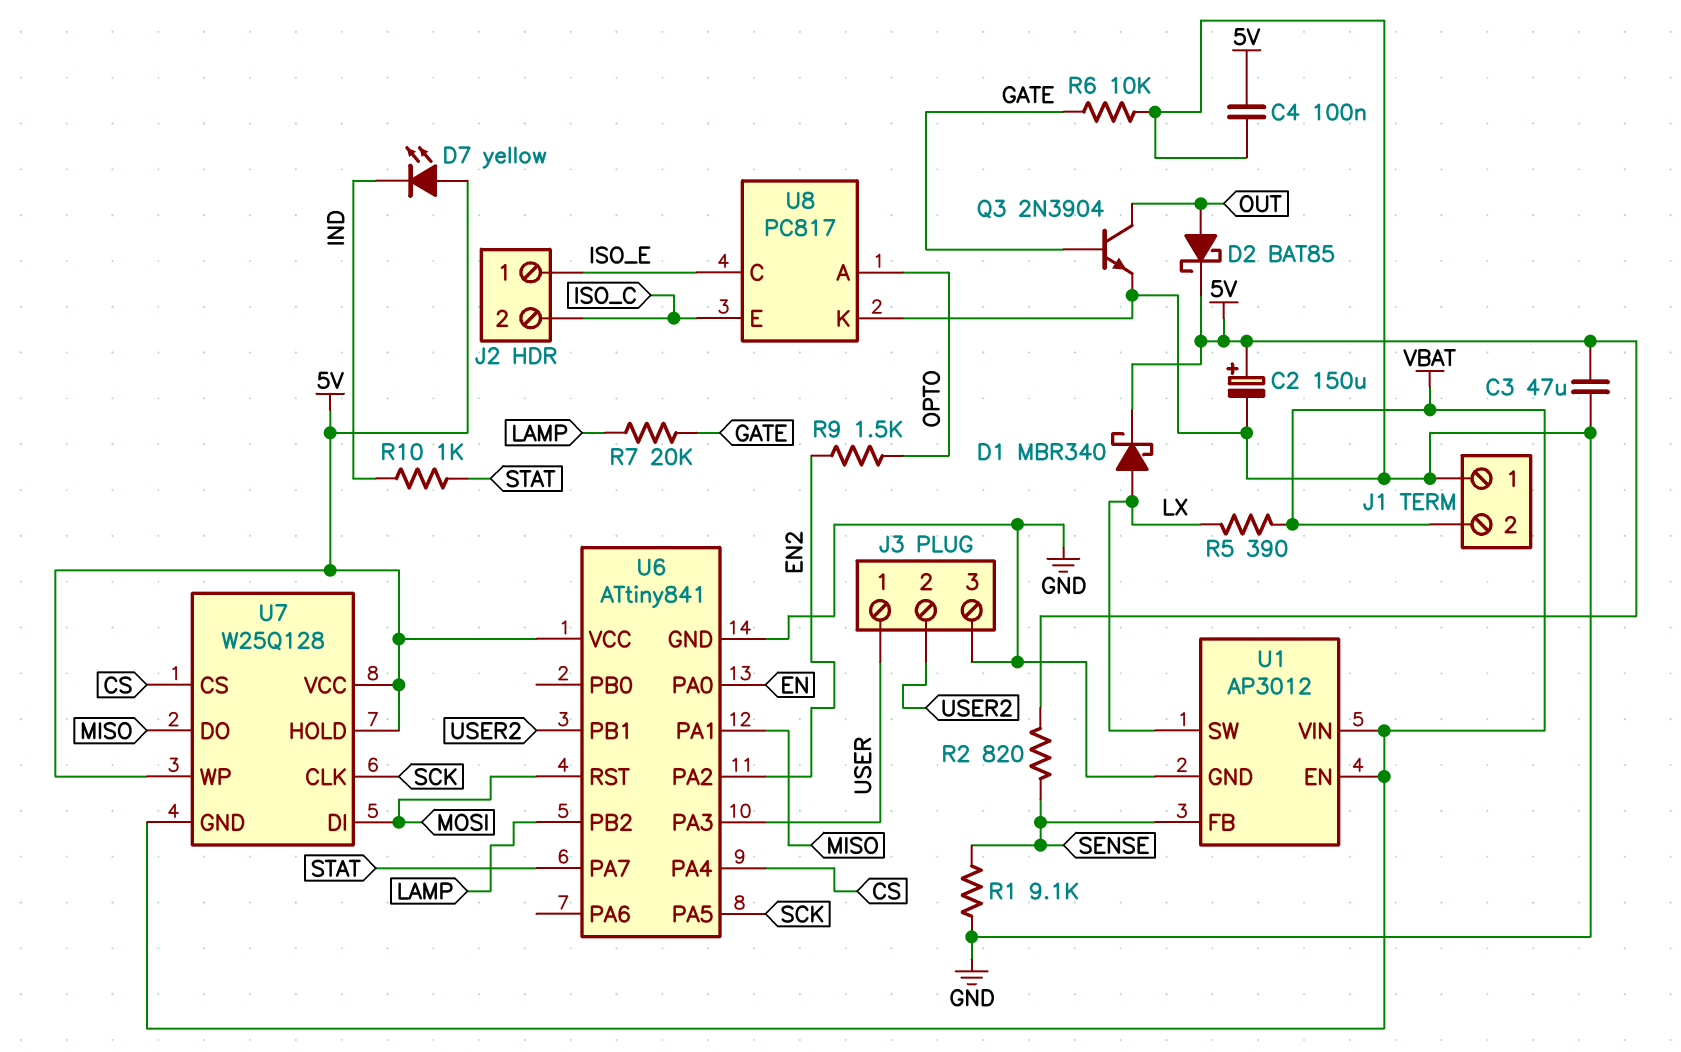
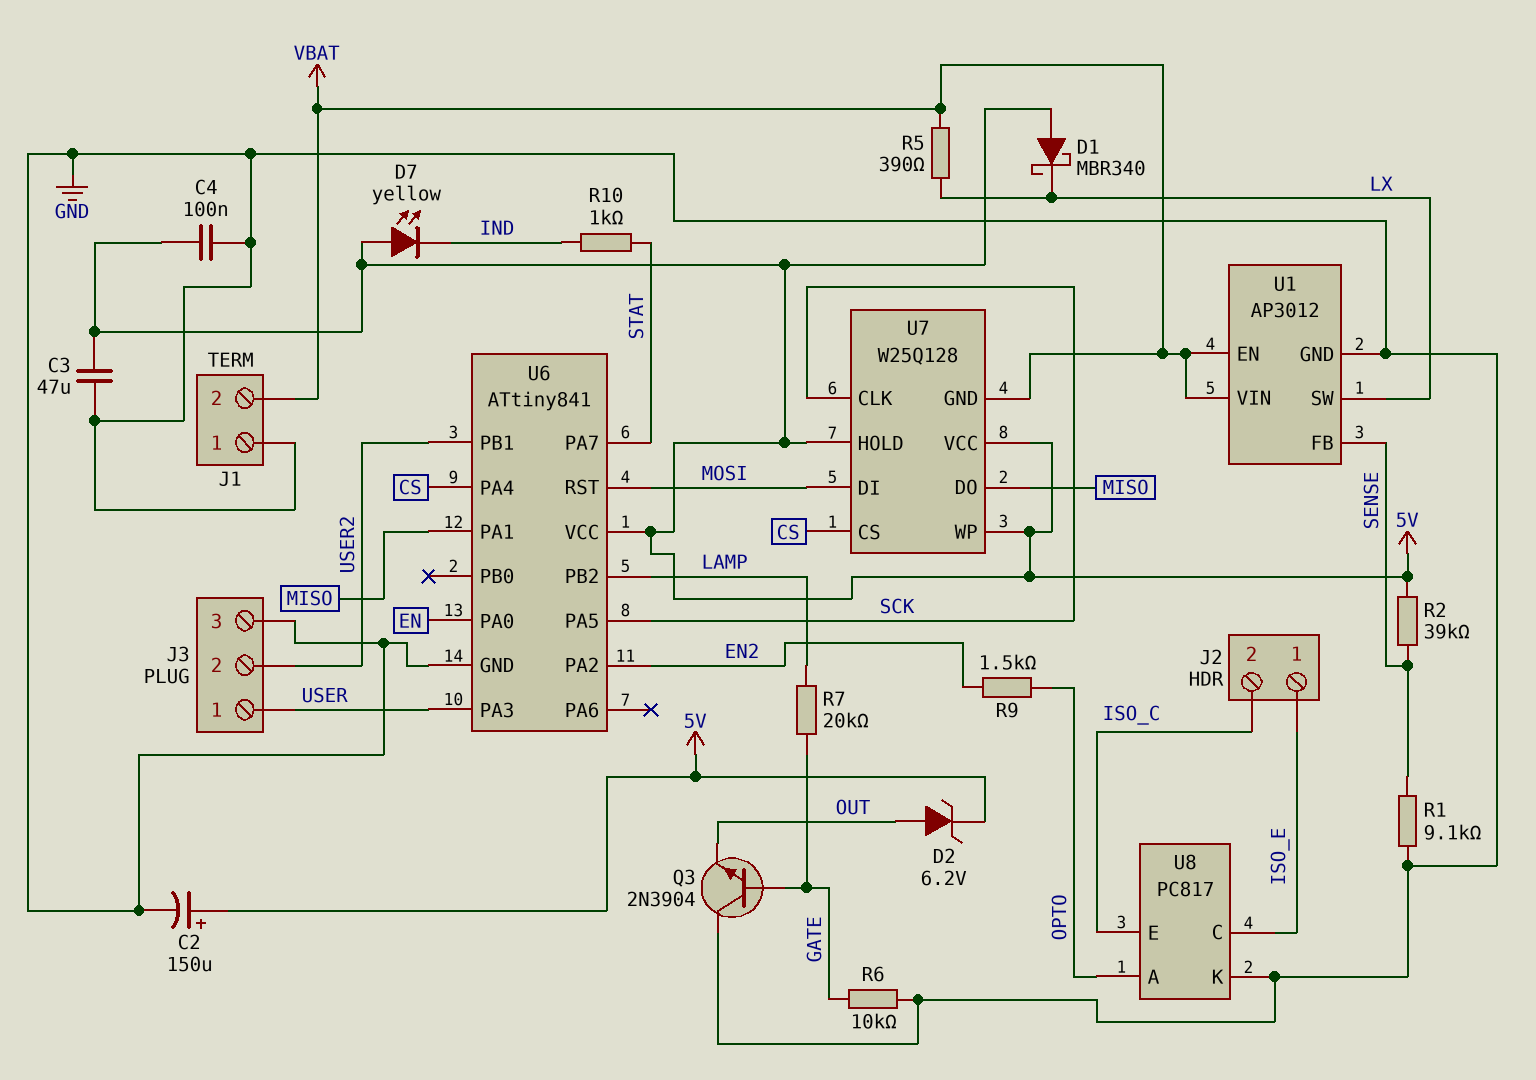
D1: schottky MBR340 (A LX, K 5V) -> schottky MBR340 (A 5V, K LX)
D2: schottky BAT85 (A OUT, K 5V) -> zener 6.2V (A OUT, K 5V)
Q3: NPN 2N3904 (B GATE, C OUT, E GND) -> NPN 2N3904 (B GATE, C GND, E OUT)
R2: 820 (5V, SENSE) -> 39k (5V, SENSE)

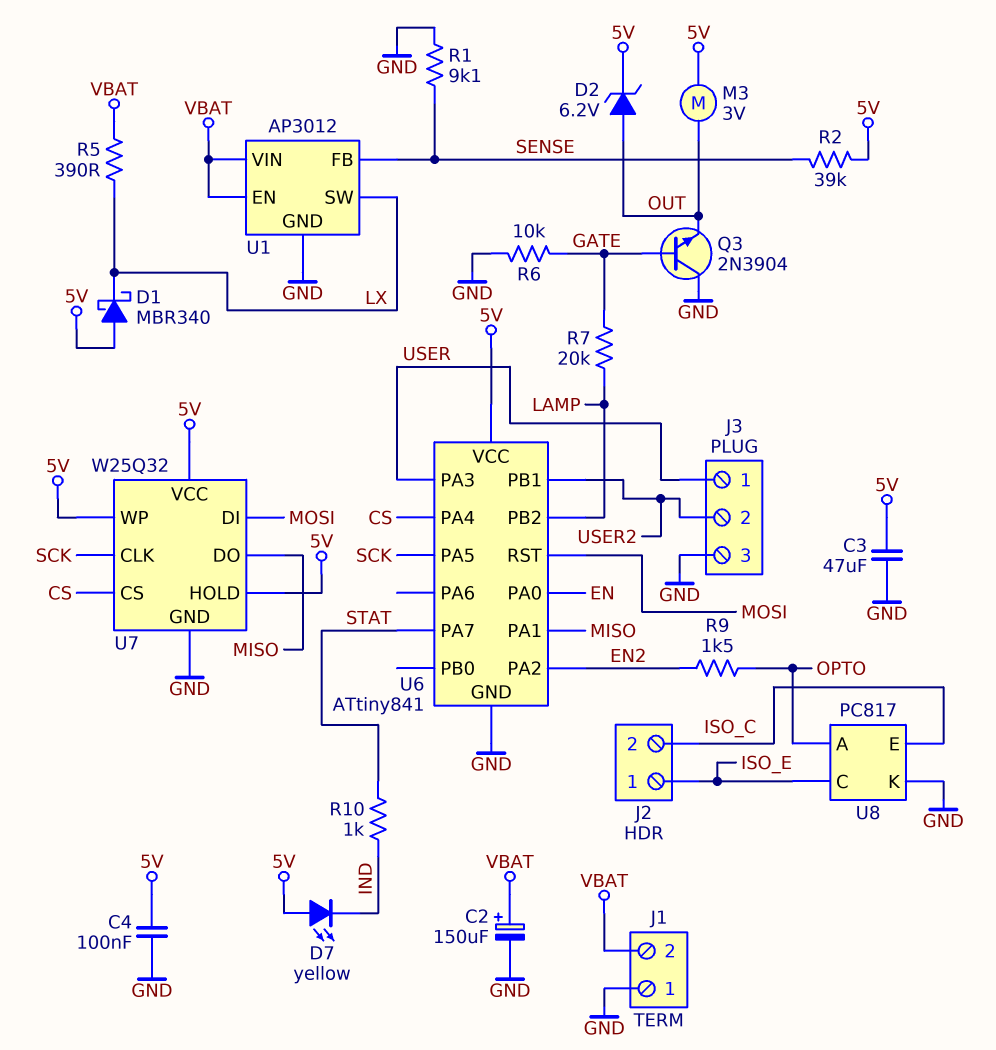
C2: 150uF (plus 5V, minus GND) -> 150uF (plus VBAT, minus GND)
M3: none -> motor 3V (5V, OUT)
U7: W25Q128 -> W25Q32
U7 pin GND: VBAT -> GND

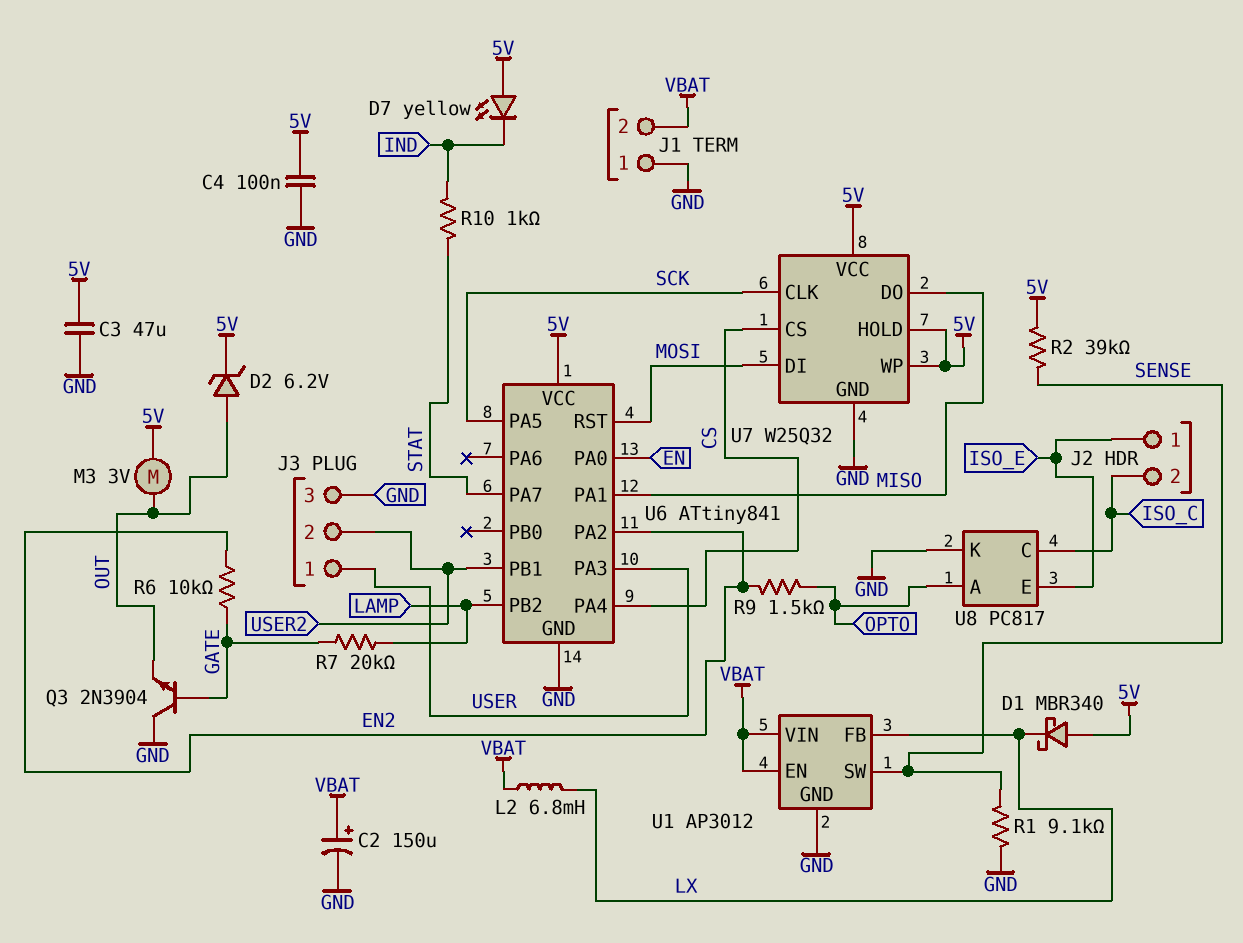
L2: none -> 6.8mH (LX, VBAT)
R5: 390 (LX, VBAT) -> none
R6: 10k (GATE, GND) -> 10k (EN2, GATE)
U1 pin FB: SENSE -> LX
U1 pin SW: LX -> SENSE
U8 pin C: ISO_E -> ISO_C
U8 pin E: ISO_C -> ISO_E

